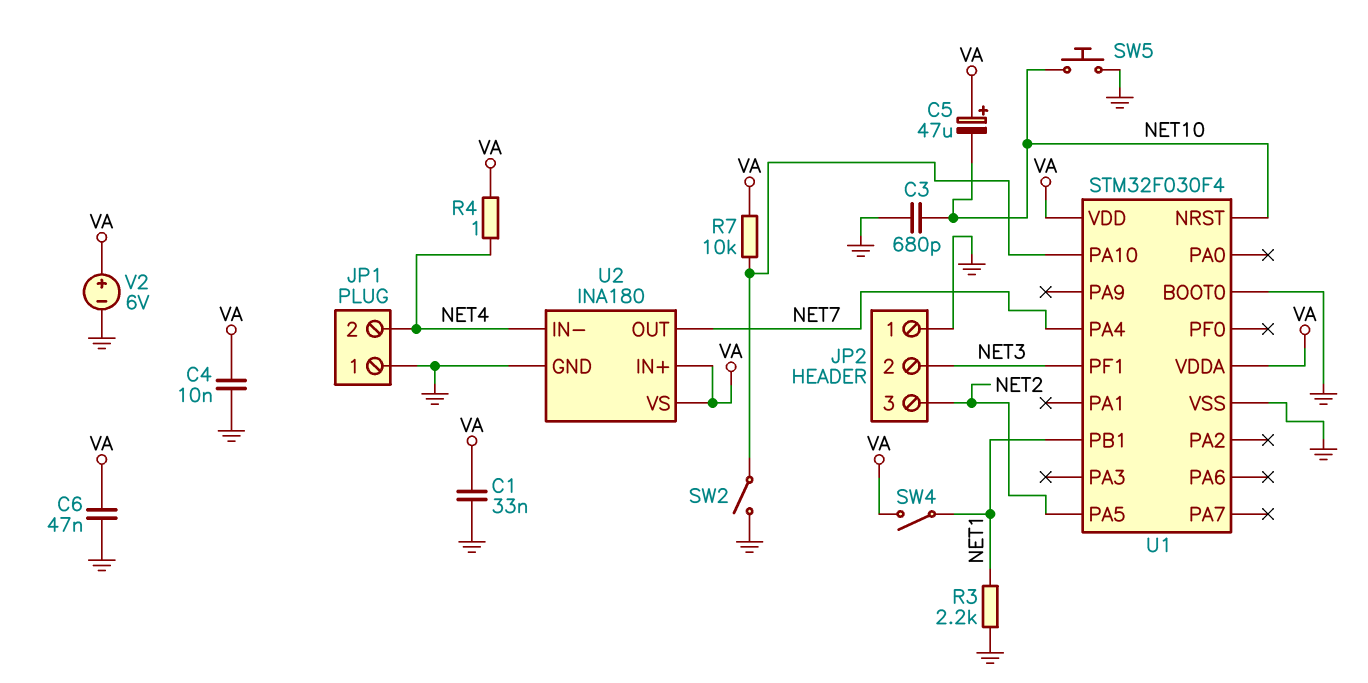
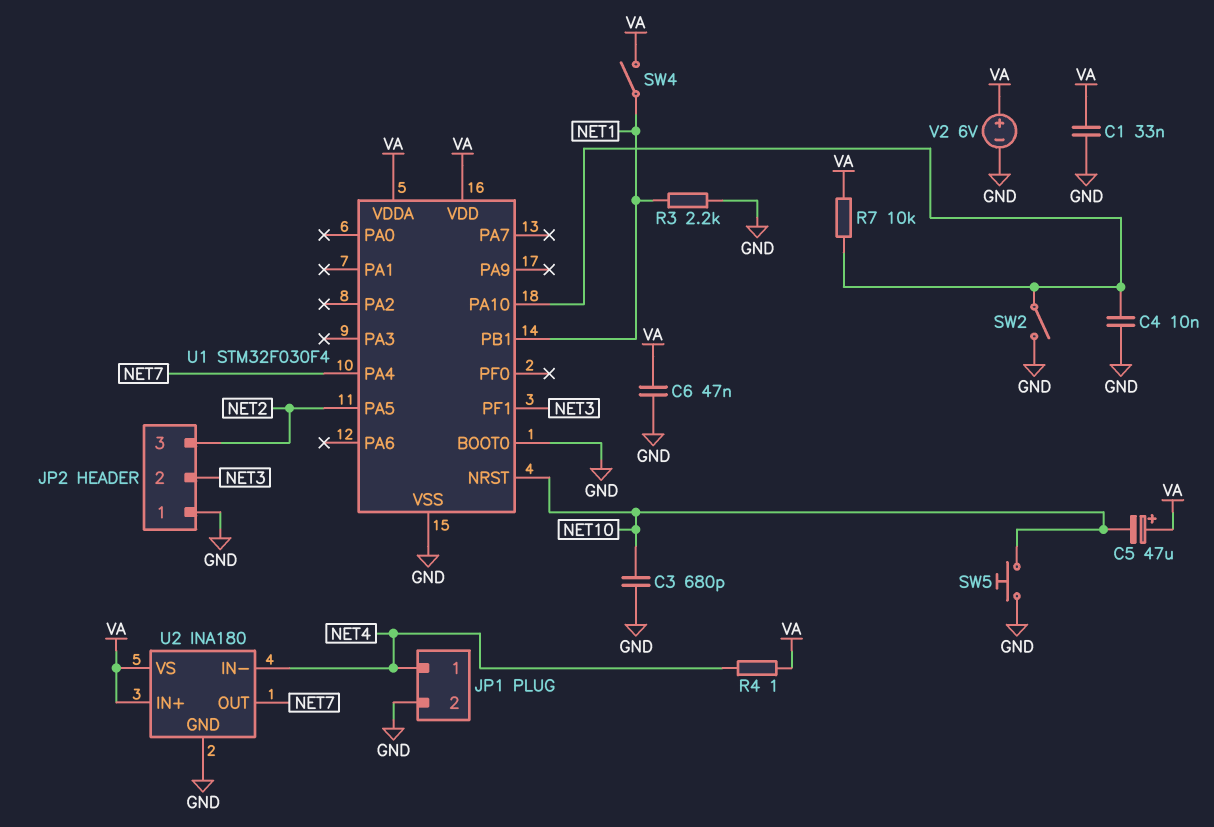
C4: 10nF (GND, VA) -> 10nF (GND, U1/PA10)
JP1 pin 1: GND -> NET4
JP1 pin 2: NET4 -> GND

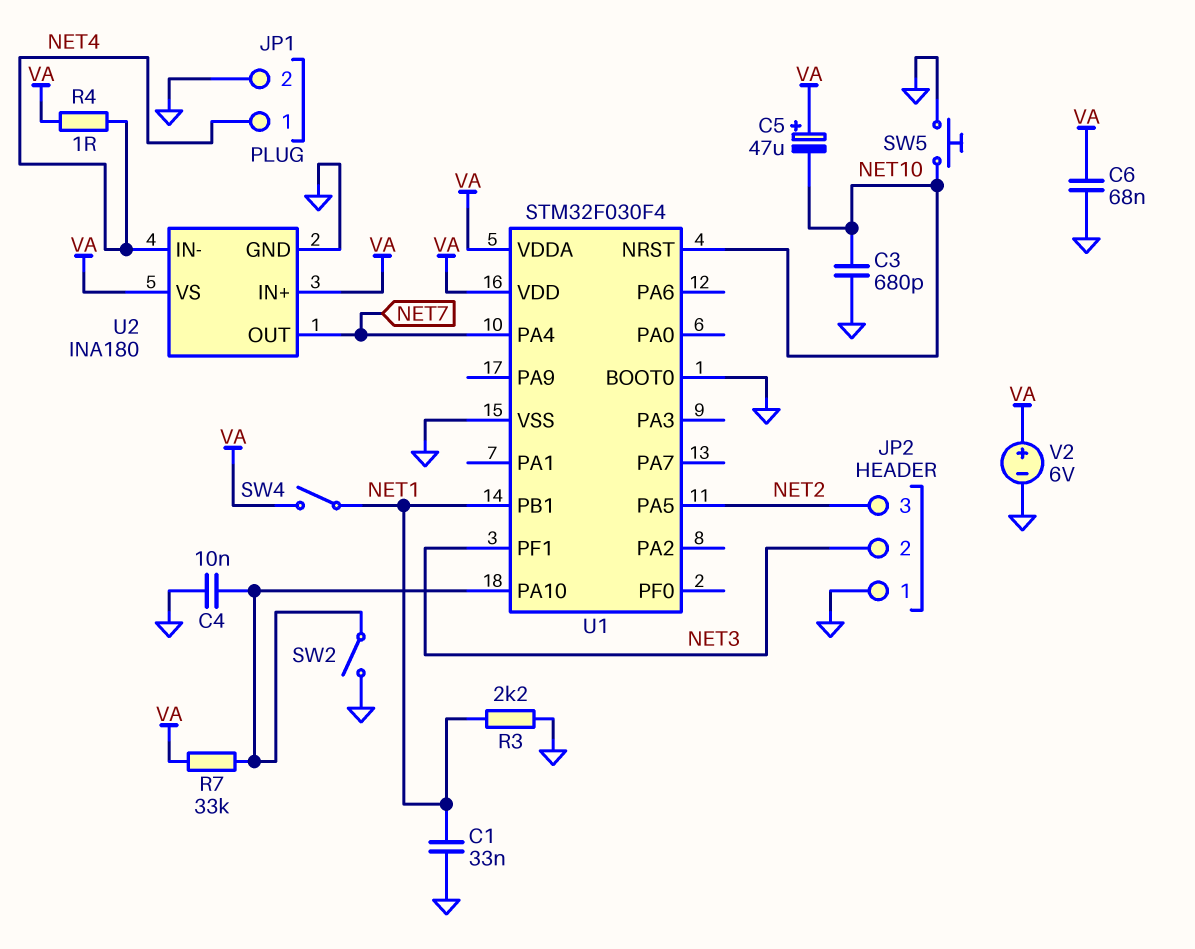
C1: 33nF (GND, VA) -> 33nF (GND, NET1)
C6: 47nF (GND, VA) -> 68nF (GND, VA)
R7: 10k (U1/PA10, VA) -> 33k (U1/PA10, VA)

